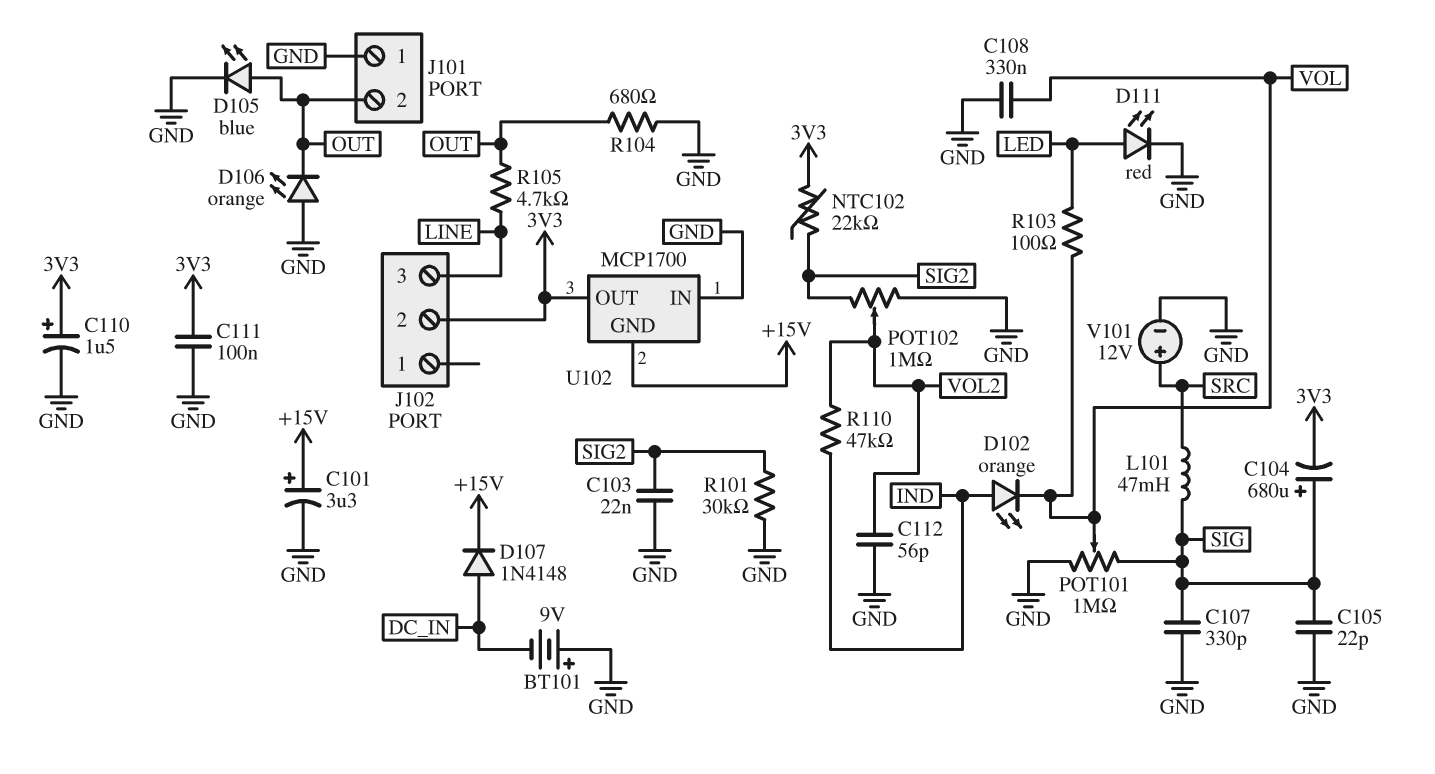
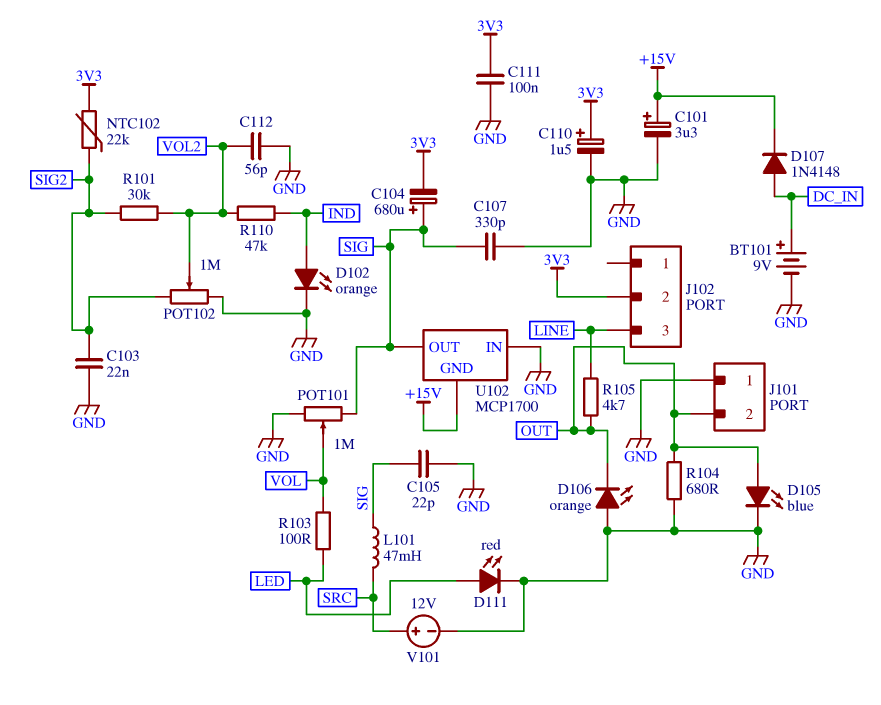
BT101: 9V (plus GND, minus DC_IN) -> 9V (plus DC_IN, minus GND)
C108: 330nF (GND, VOL) -> none
D102: LED orange (A IND, K VOL) -> LED orange (A IND, K GND)
R101: 30k (GND, SIG2) -> 30k (SIG2, VOL2)
U102 pin OUT: 3V3 -> SIG

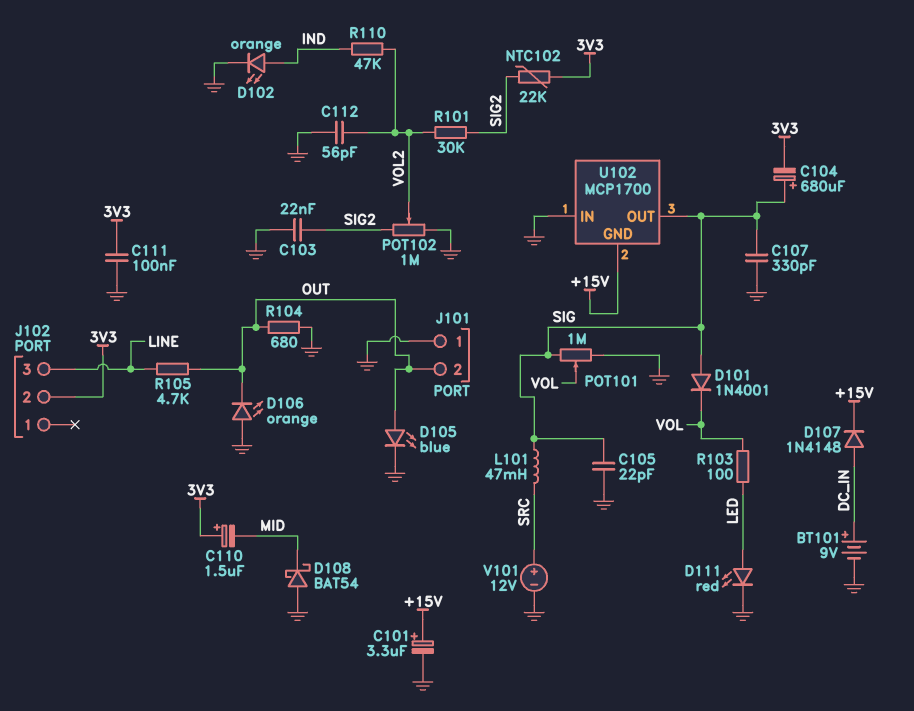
C110: 1.5uF (plus 3V3, minus GND) -> 1.5uF (plus 3V3, minus MID)
D101: none -> diode 1N4001 (A SIG, K VOL)
D108: none -> schottky BAT54 (A GND, K MID)

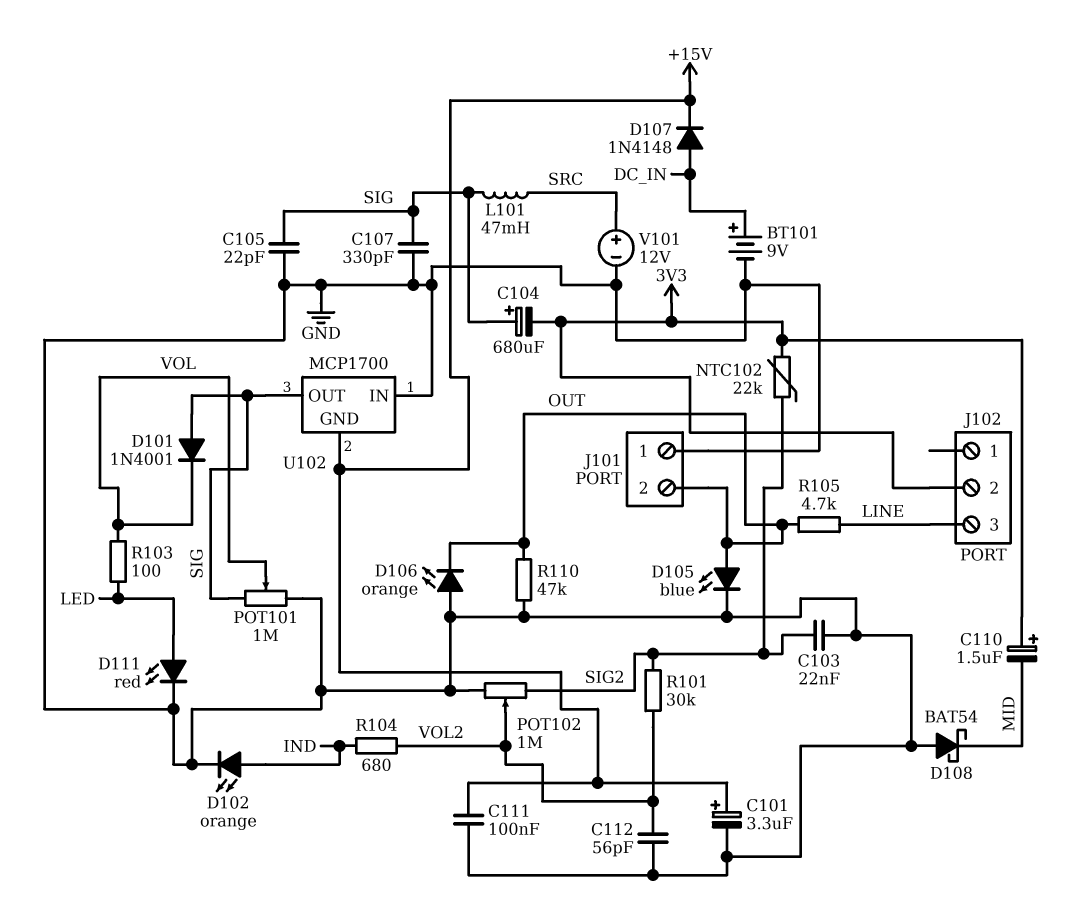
C111: 100nF (3V3, GND) -> 100nF (+15V, GND)
R104: 680 (GND, OUT) -> 680 (IND, VOL2)
R110: 47k (IND, VOL2) -> 47k (GND, OUT)

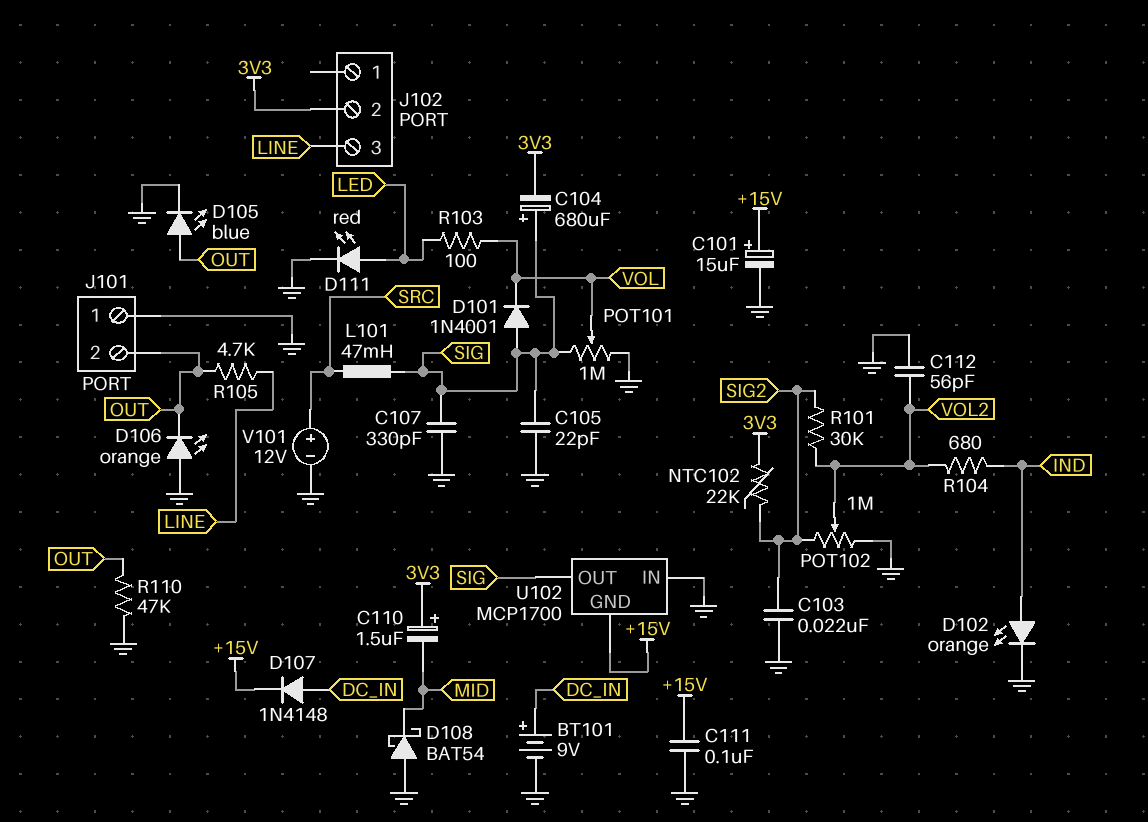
C101: 3.3uF (plus +15V, minus GND) -> 15uF (plus +15V, minus GND)

